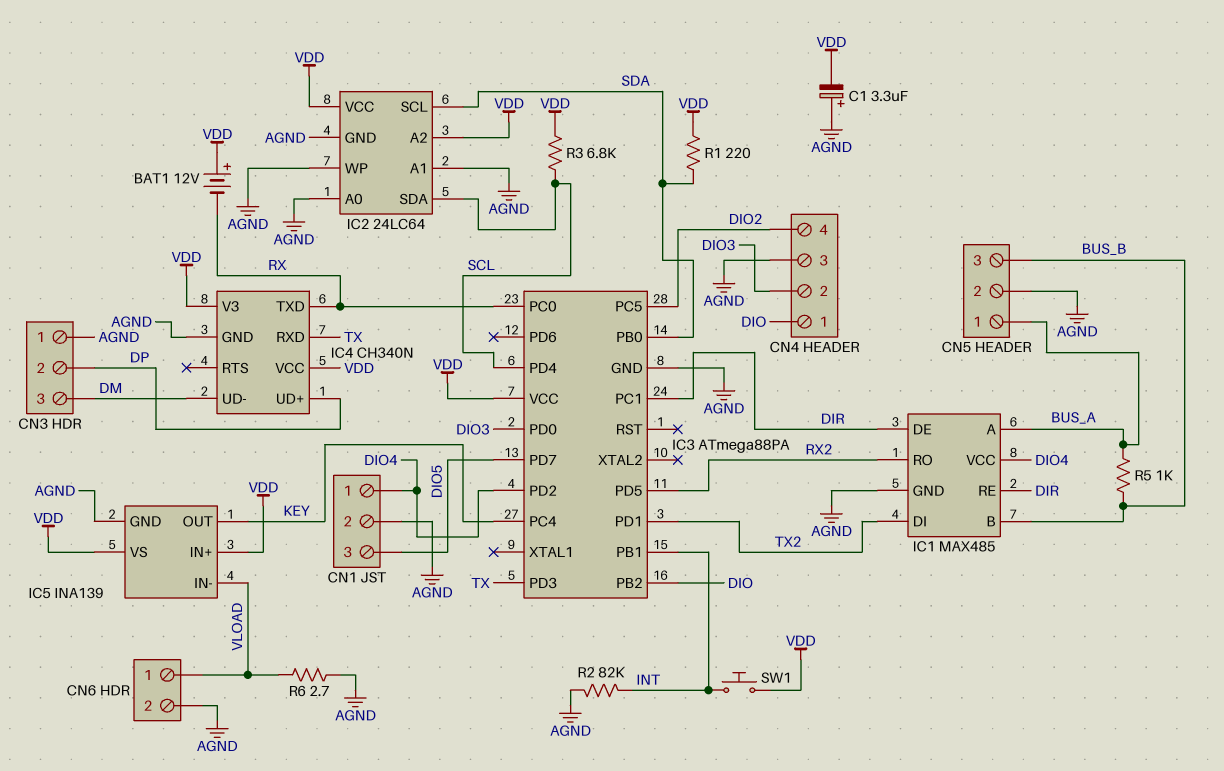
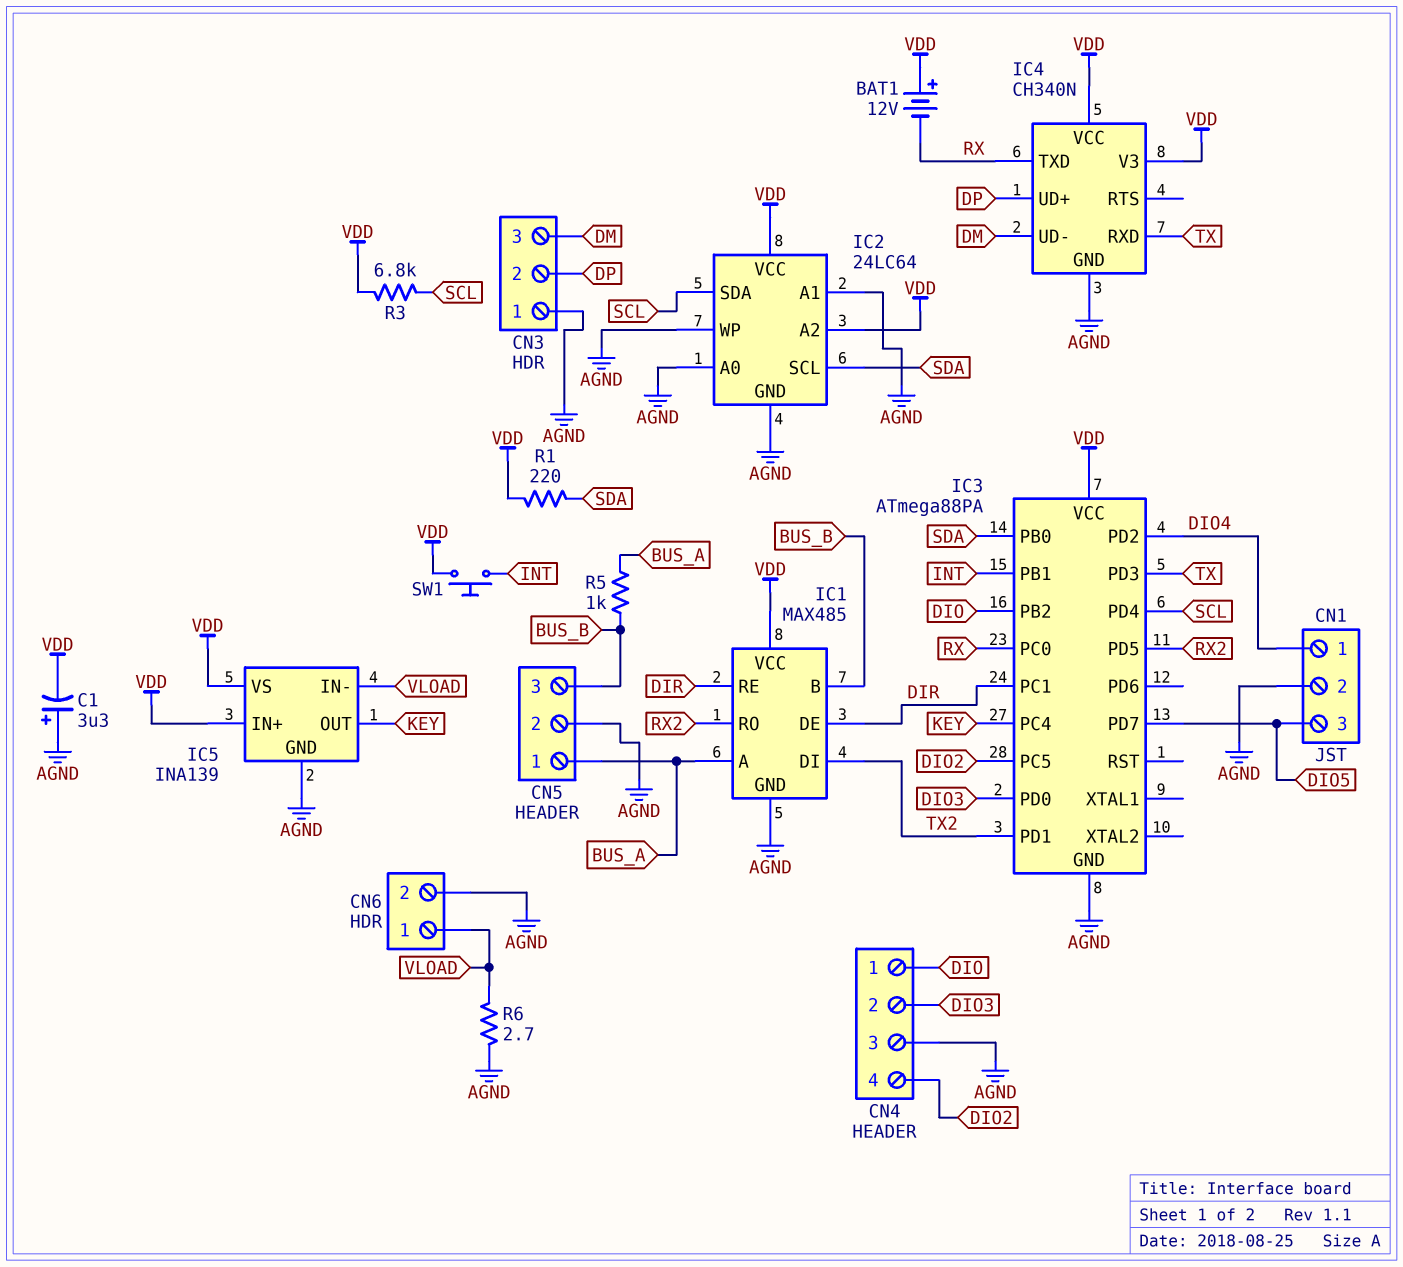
IC1 pin VCC: DIO4 -> VDD
R2: 82k (AGND, INT) -> none

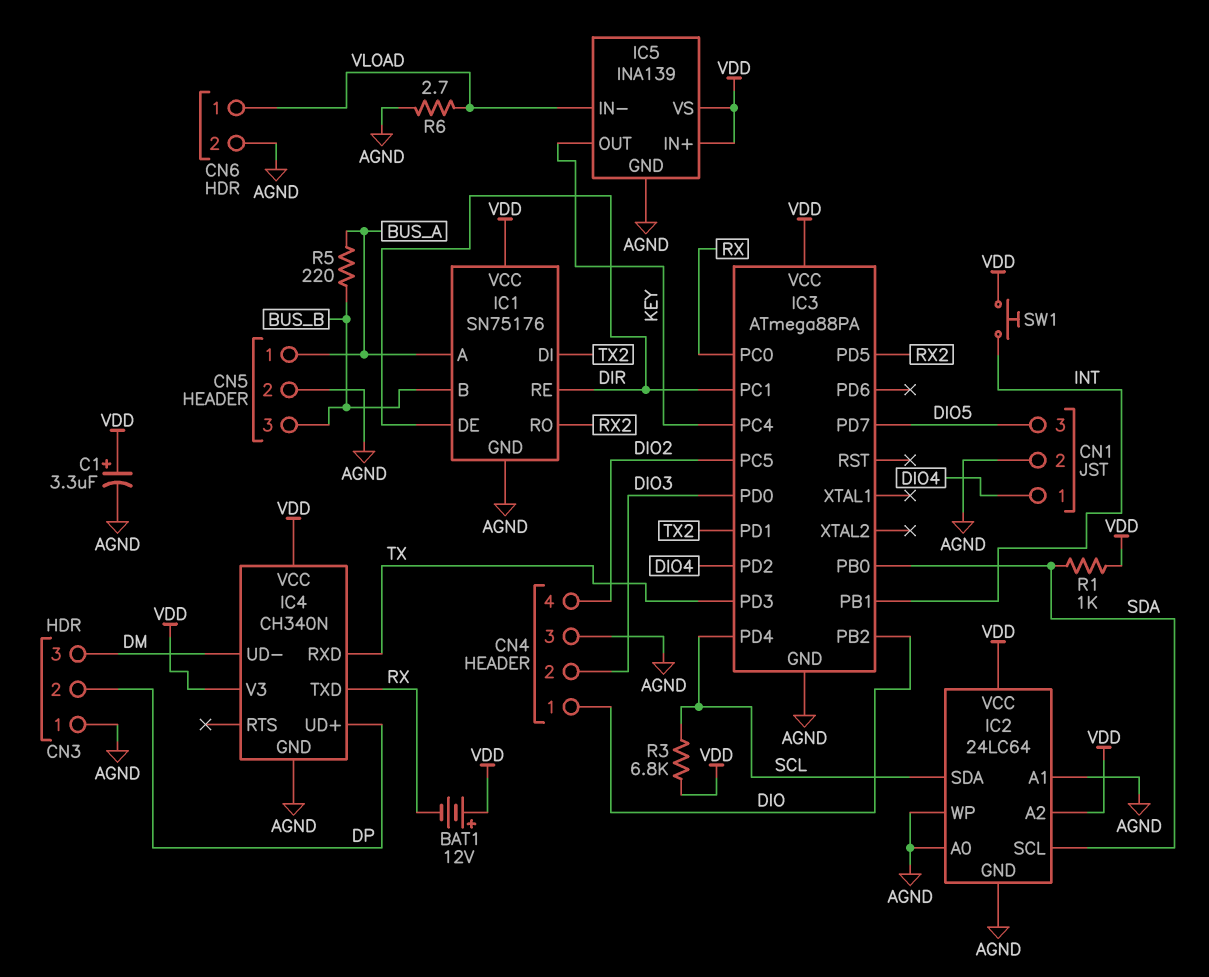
C1: 3.3uF (plus AGND, minus VDD) -> 3.3uF (plus VDD, minus AGND)
IC1: MAX485 -> SN75176
R1: 220 (SDA, VDD) -> 1k (SDA, VDD)
R5: 1k (BUS_A, BUS_B) -> 220 (BUS_A, BUS_B)

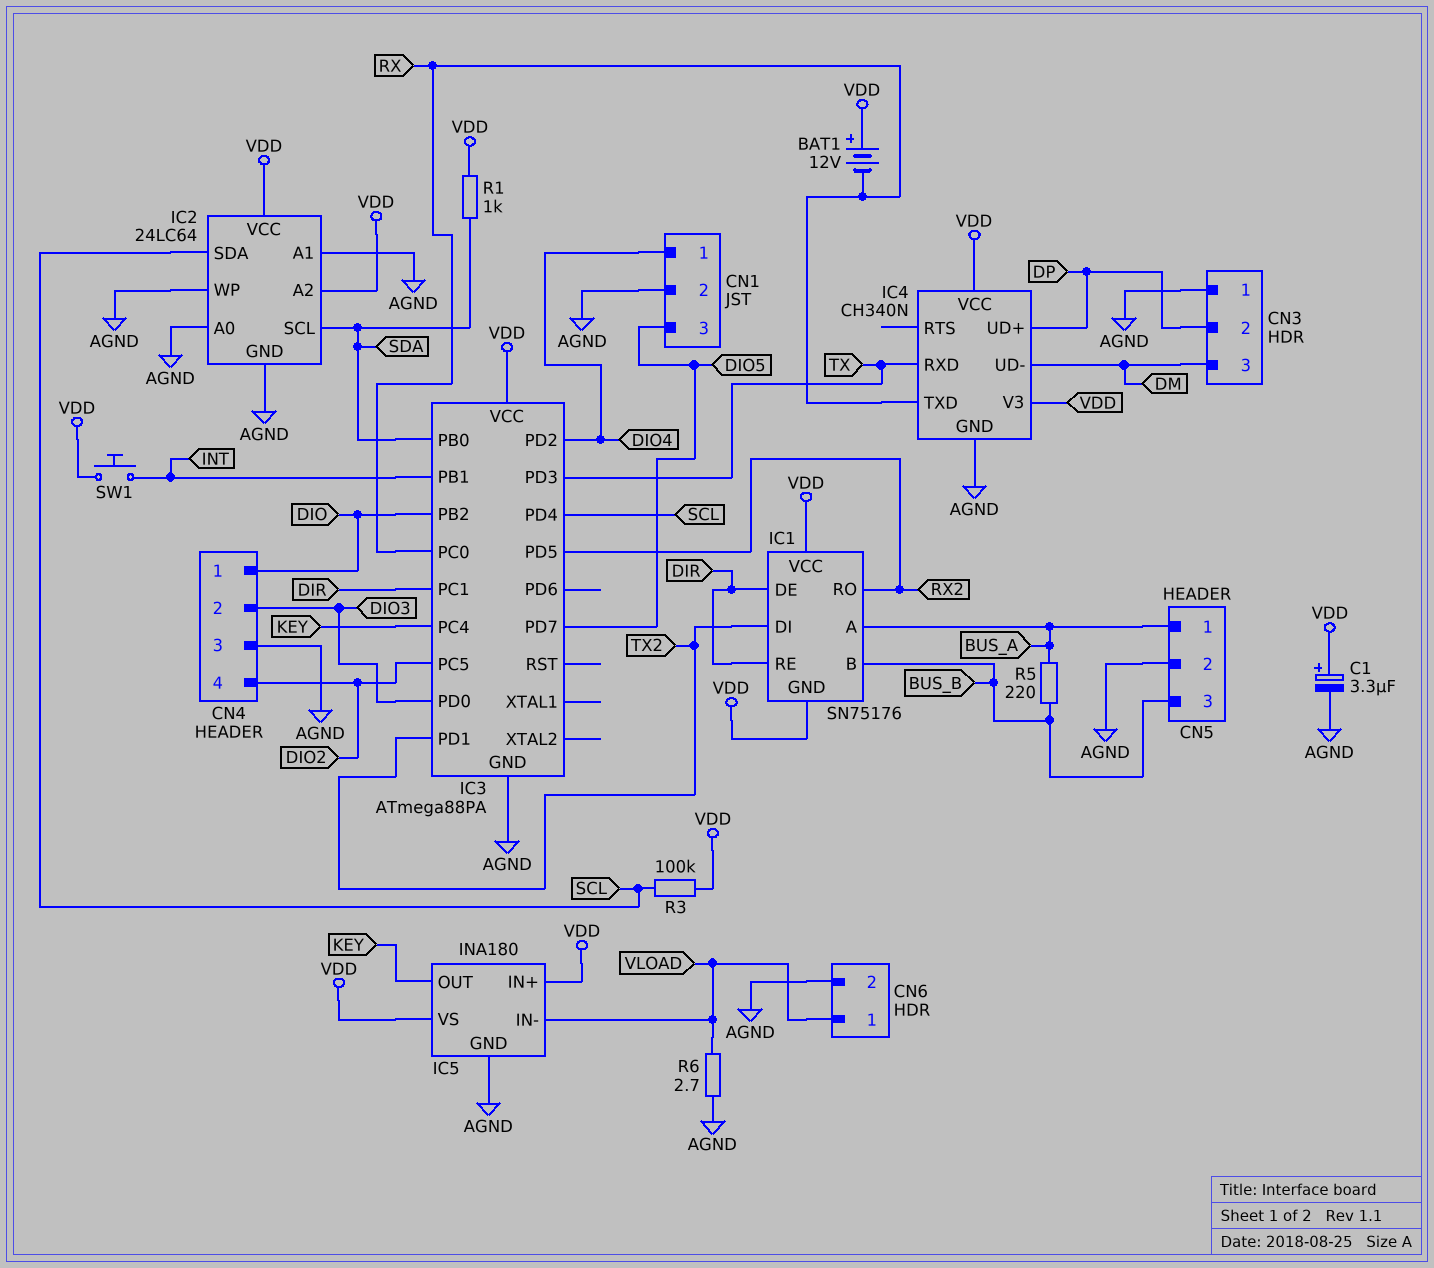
IC1 pin GND: AGND -> VDD
IC5: INA139 -> INA180
R3: 6.8k (SCL, VDD) -> 100k (SCL, VDD)

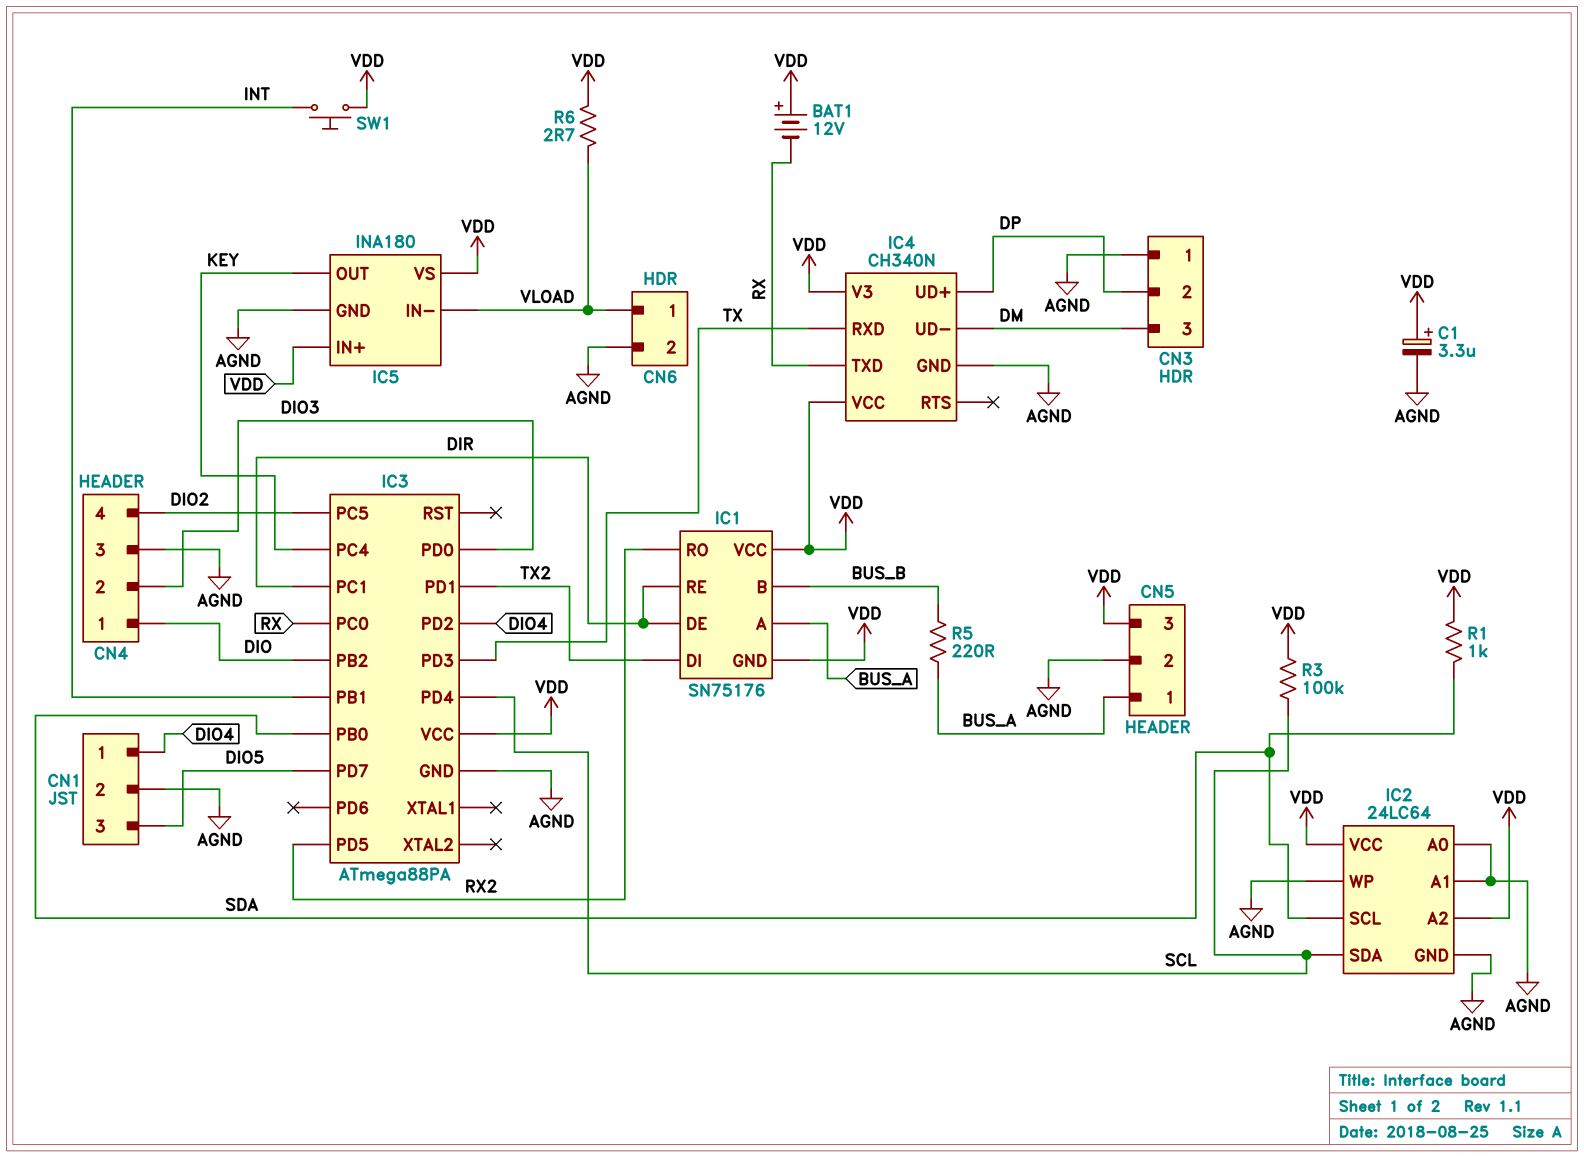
CN5 pin 3: BUS_B -> VDD
R6: 2.7 (AGND, VLOAD) -> 2.7 (VDD, VLOAD)

